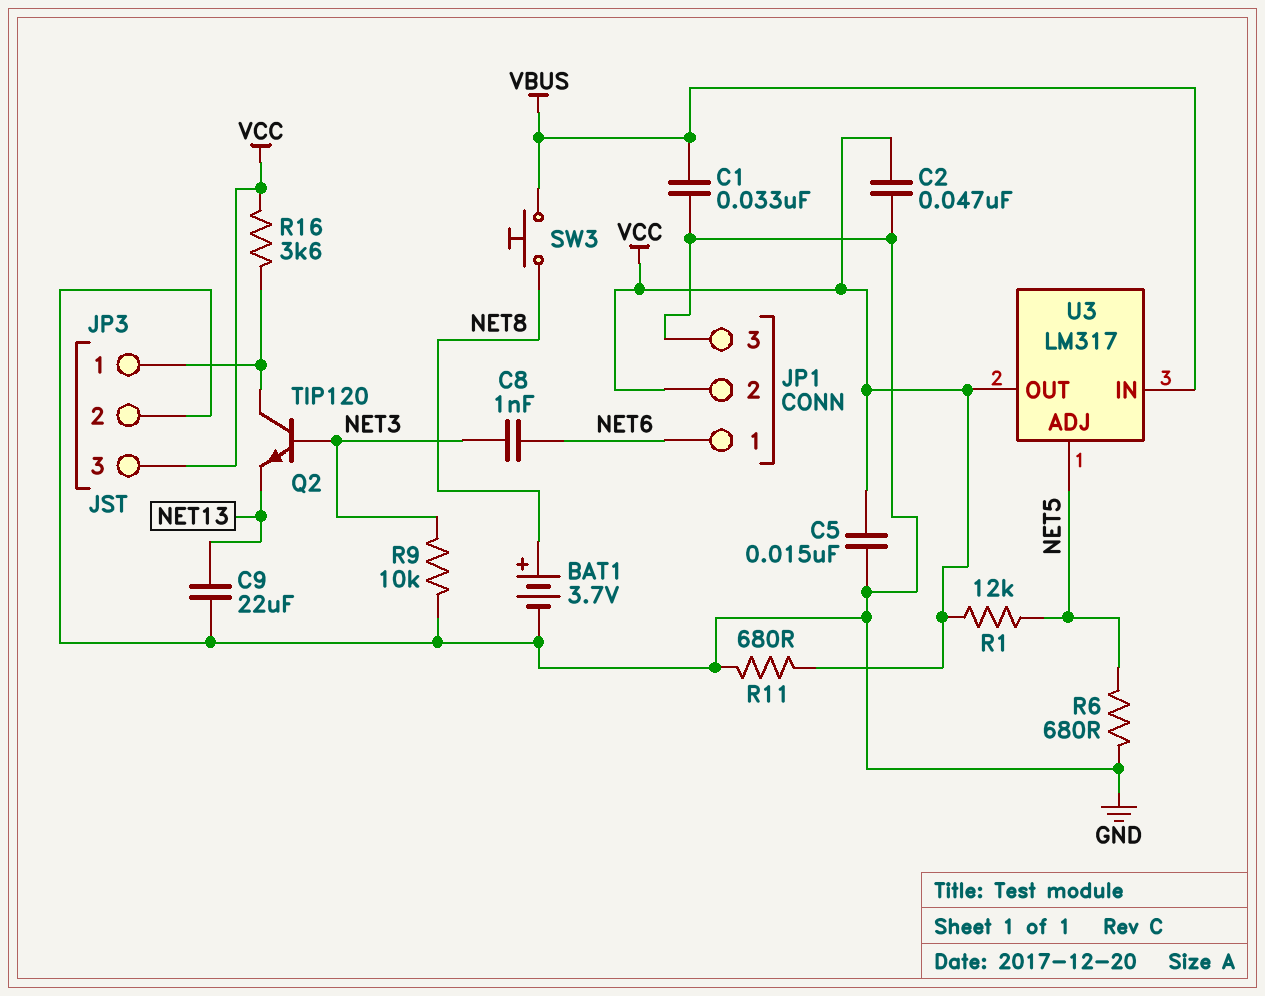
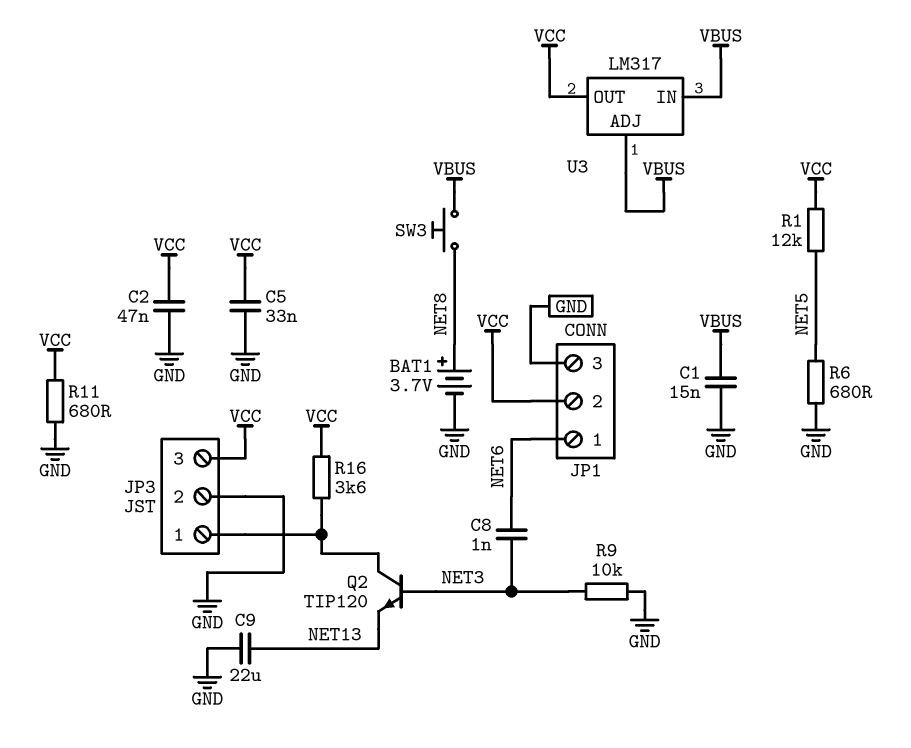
C1: 33nF (GND, VBUS) -> 15nF (GND, VBUS)
C5: 15nF (GND, VCC) -> 33nF (GND, VCC)
U3 pin ADJ: NET5 -> VBUS

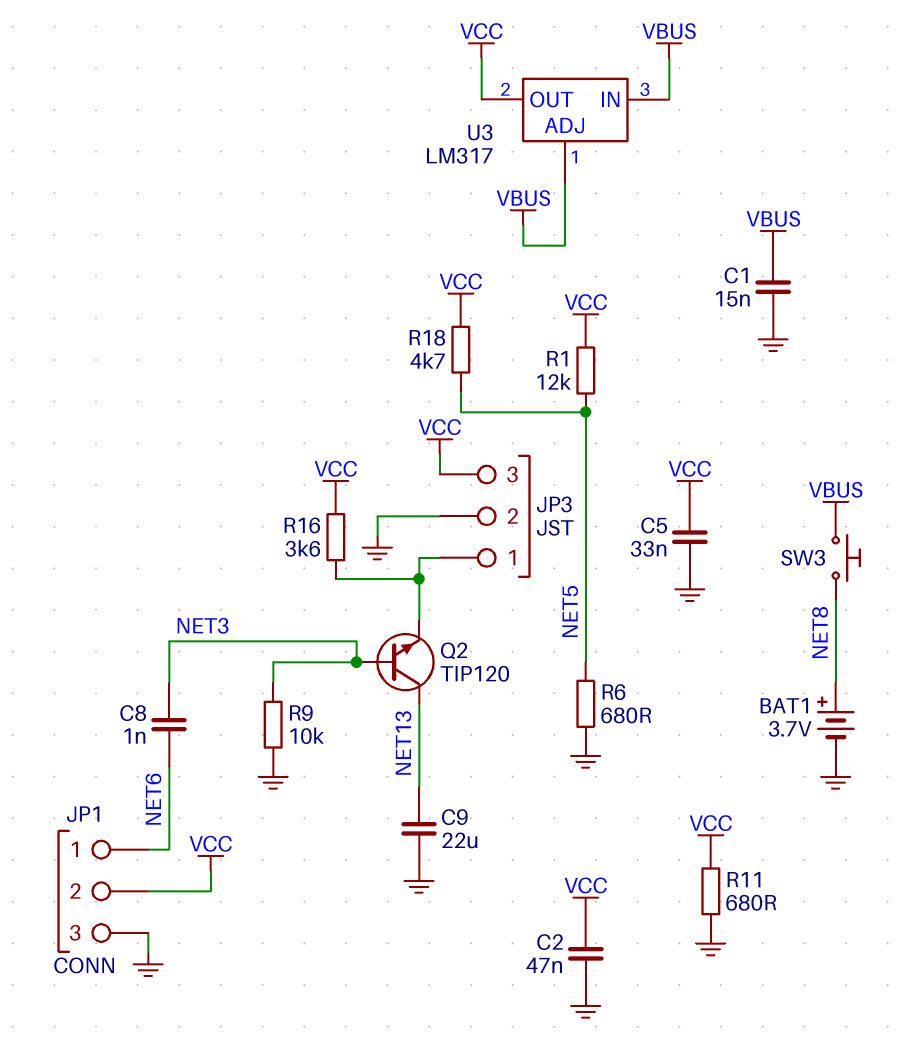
Q2: NPN TIP120 (B NET3, C JP3/1, E NET13) -> NPN TIP120 (B NET3, C NET13, E JP3/1)
R18: none -> 4.7k (NET5, VCC)

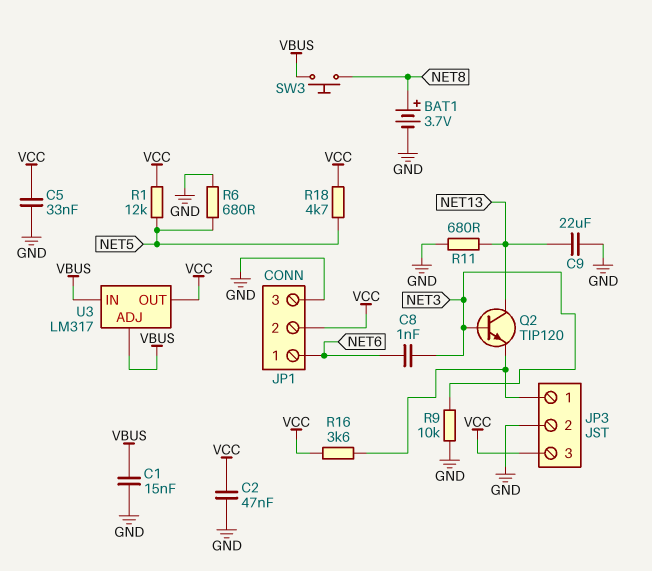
R11: 680 (GND, VCC) -> 680 (GND, NET13)

